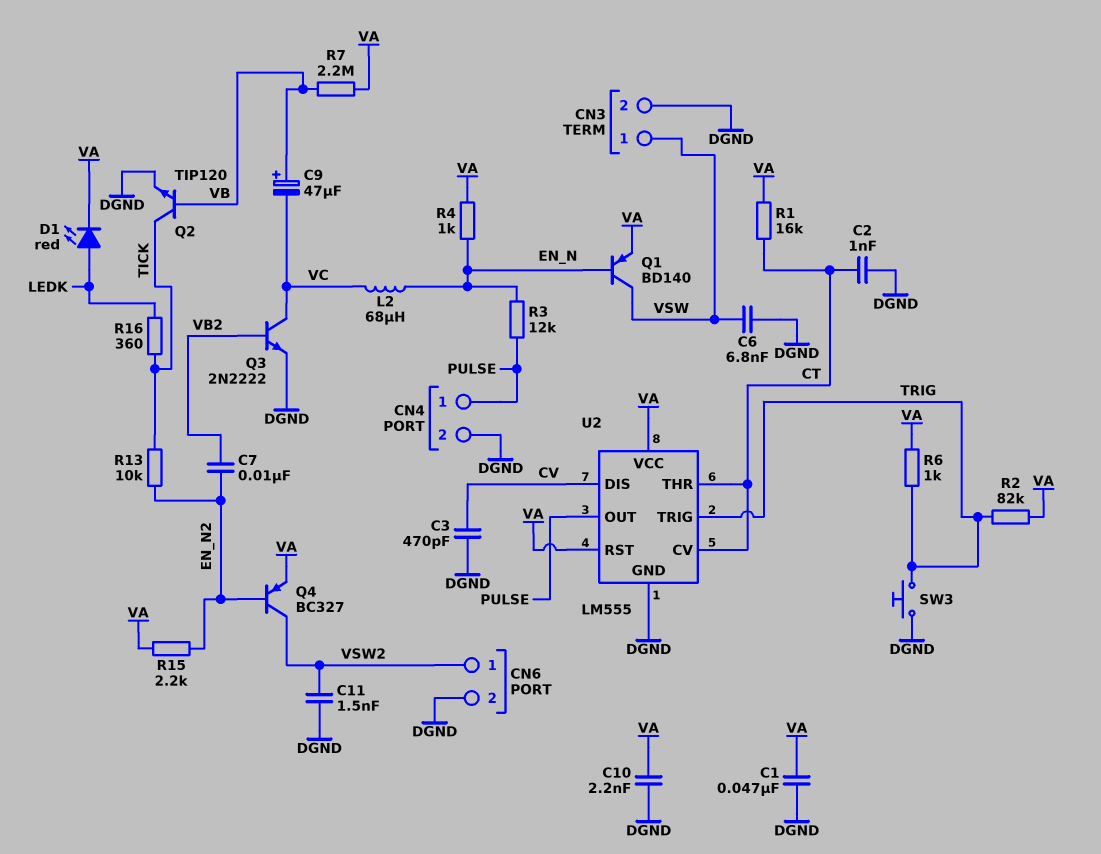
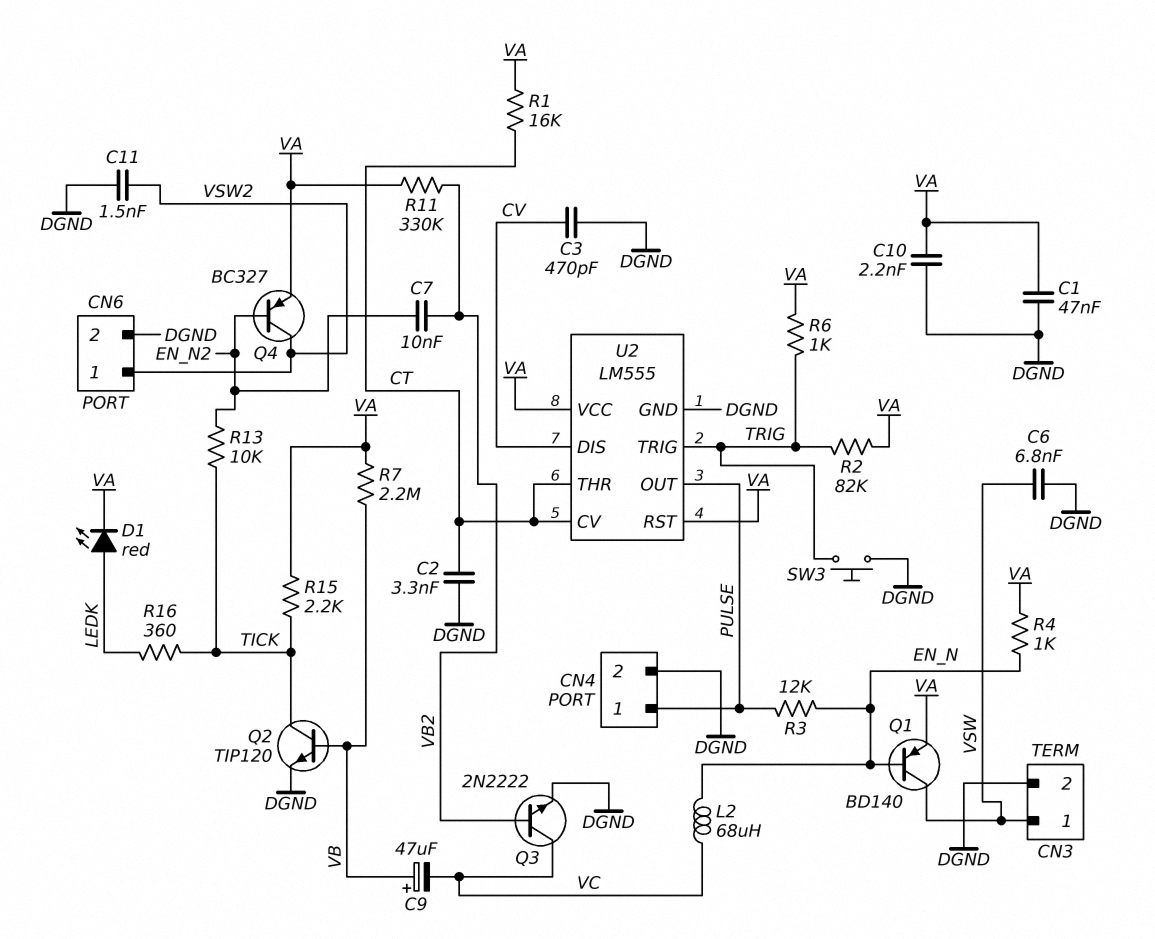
C2: 1nF (CT, DGND) -> 3.3nF (CT, DGND)
R11: none -> 330k (VA, VB2)
R15: 2.2k (EN_N2, VA) -> 2.2k (TICK, VA)

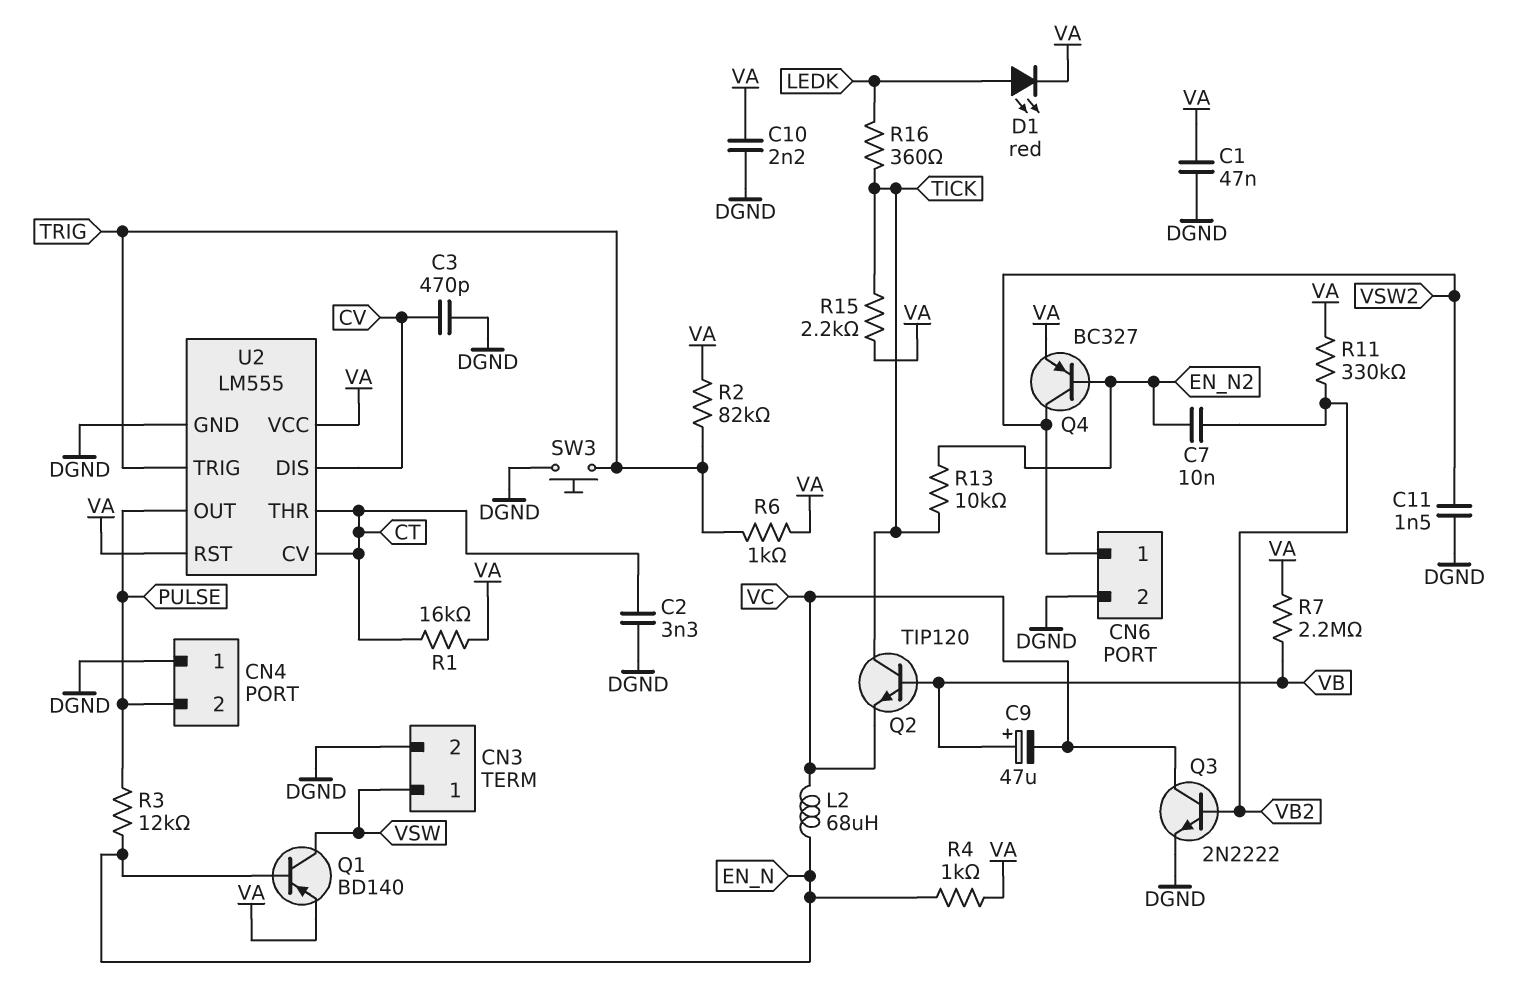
C6: 6.8nF (DGND, VSW) -> none
CN4 pin 1: PULSE -> DGND
CN4 pin 2: DGND -> PULSE
Q2: NPN TIP120 (B VB, C TICK, E DGND) -> NPN TIP120 (B VB, C TICK, E VC)

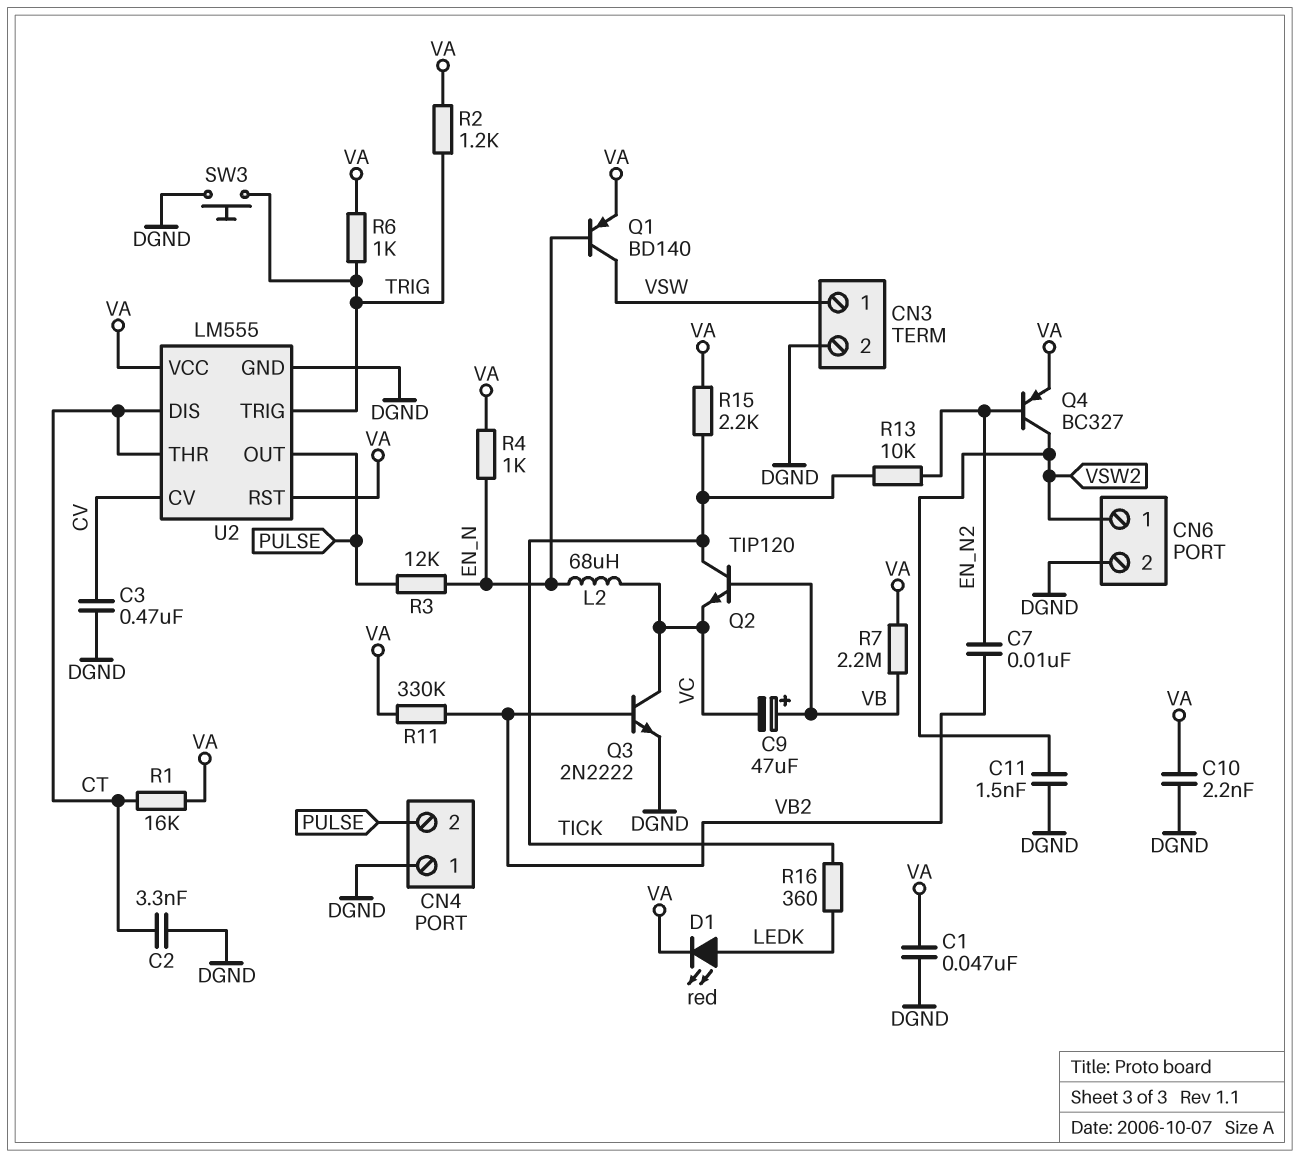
C3: 470pF (CV, DGND) -> 470nF (CV, DGND)
R2: 82k (TRIG, VA) -> 1.2k (TRIG, VA)
U2 pin CV: CT -> CV
U2 pin DIS: CV -> CT

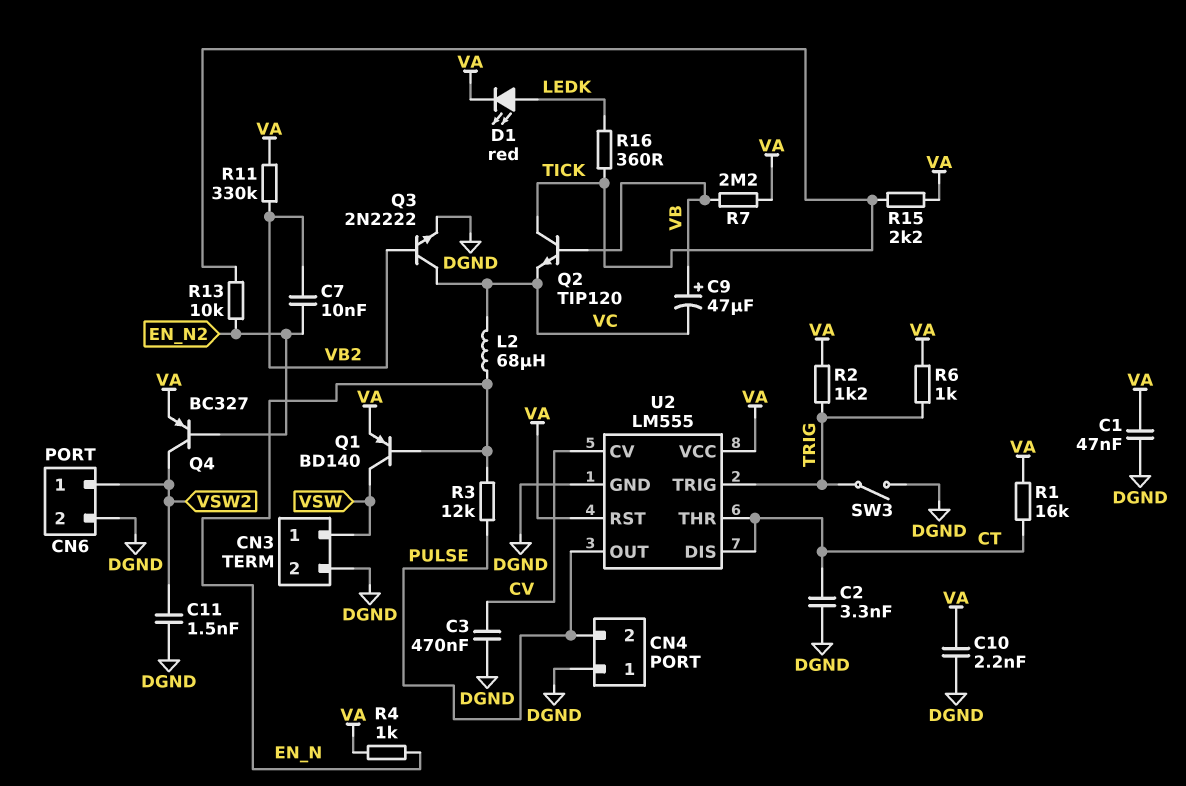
SW3: button (DGND, TRIG) -> switch (DGND, TRIG)

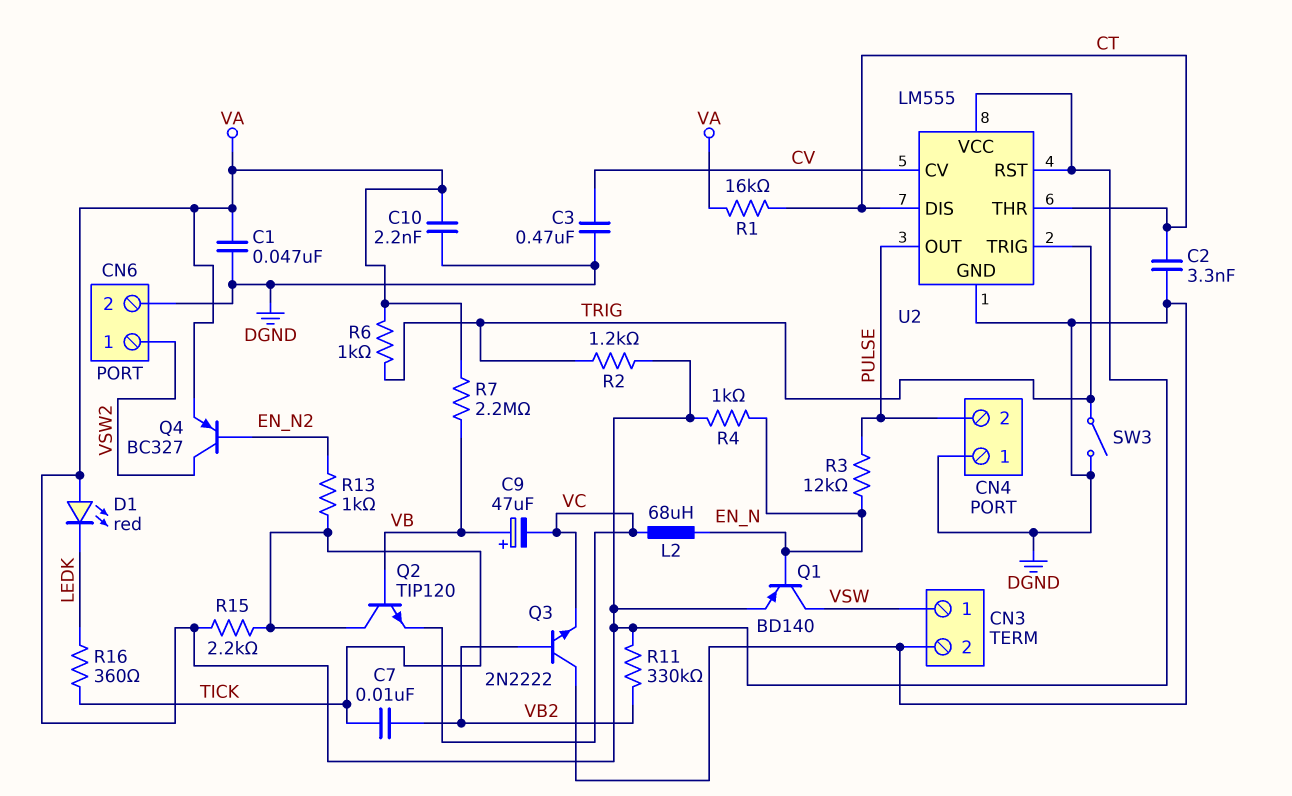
C7: 10nF (EN_N2, VB2) -> 10nF (TICK, VB2)
C11: 1.5nF (DGND, VSW2) -> none
D1: LED red (A LEDK, K VA) -> LED red (A VA, K LEDK)
Q3: NPN 2N2222 (B VB2, C VC, E DGND) -> NPN 2N2222 (B VB2, C DGND, E VC)
R13: 10k (EN_N2, TICK) -> 1k (EN_N2, TICK)

